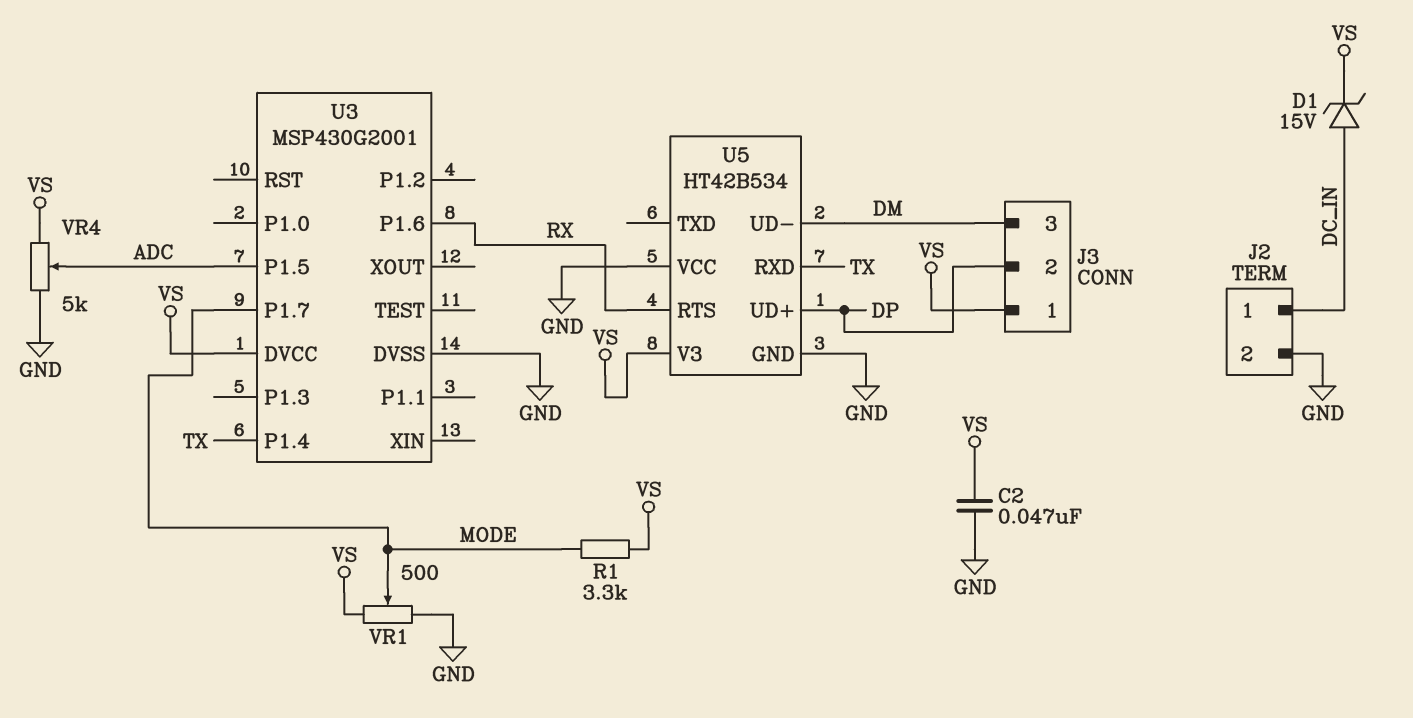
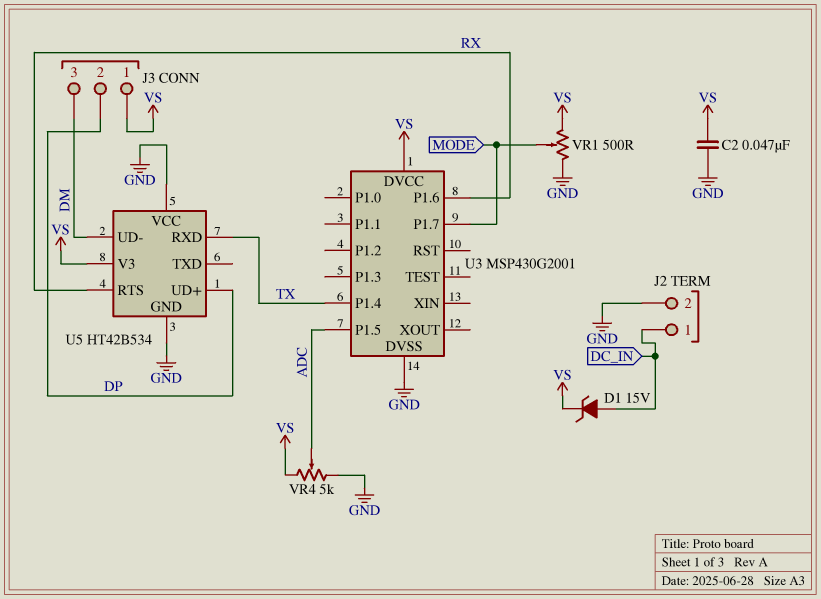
R1: 3.3k (MODE, VS) -> none

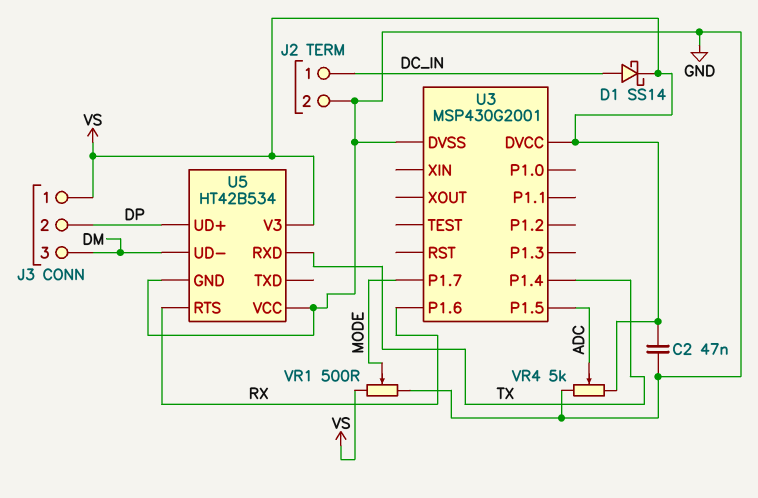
D1: zener 15V (A DC_IN, K VS) -> schottky SS14 (A DC_IN, K VS)

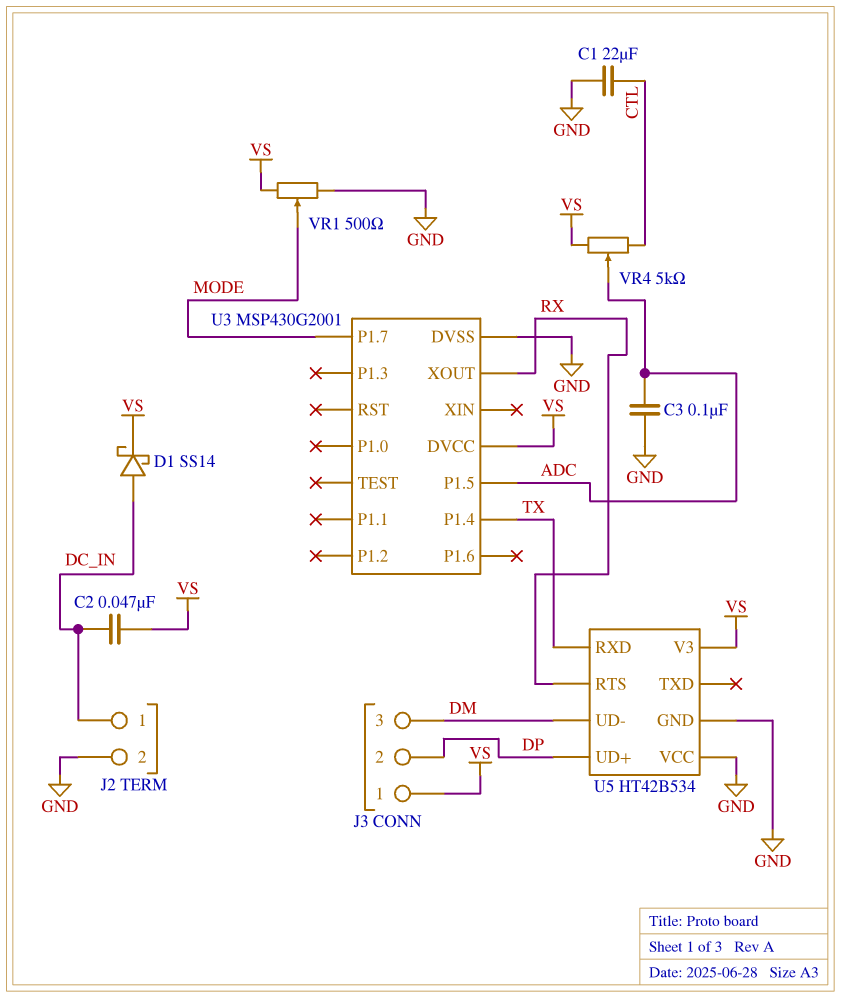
C1: none -> 22uF (CTL, GND)
C2: 47nF (GND, VS) -> 47nF (DC_IN, VS)
C3: none -> 100nF (ADC, GND)
U3 pin P1.6: RX -> none
U3 pin XOUT: none -> RX
VR4: 5k (GND, VS, wiper ADC) -> 5k (CTL, VS, wiper ADC)

